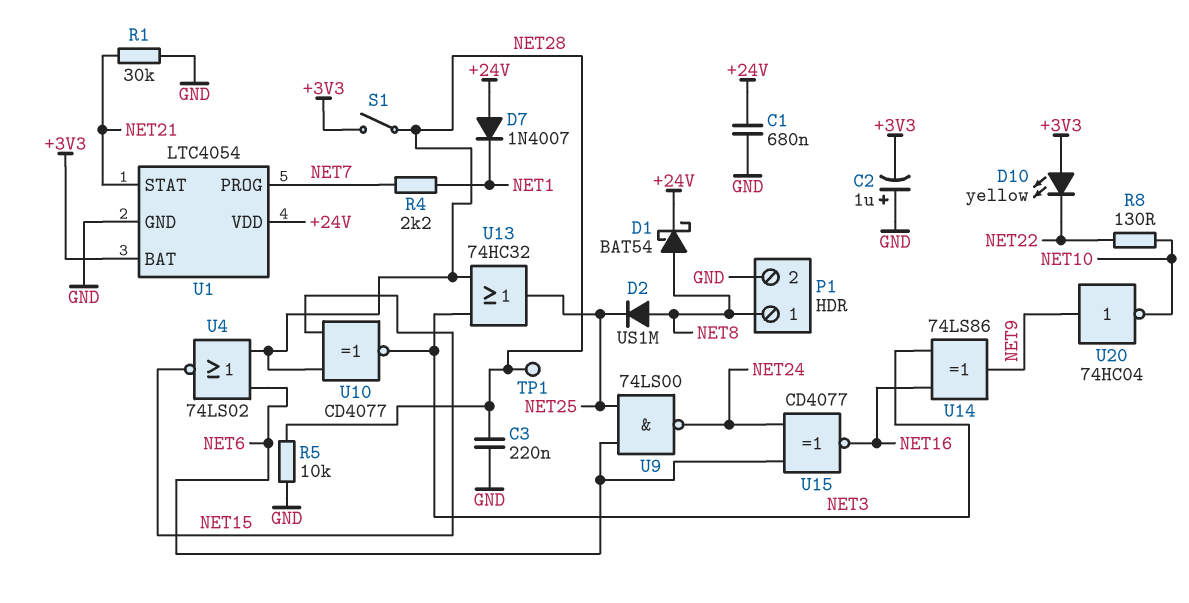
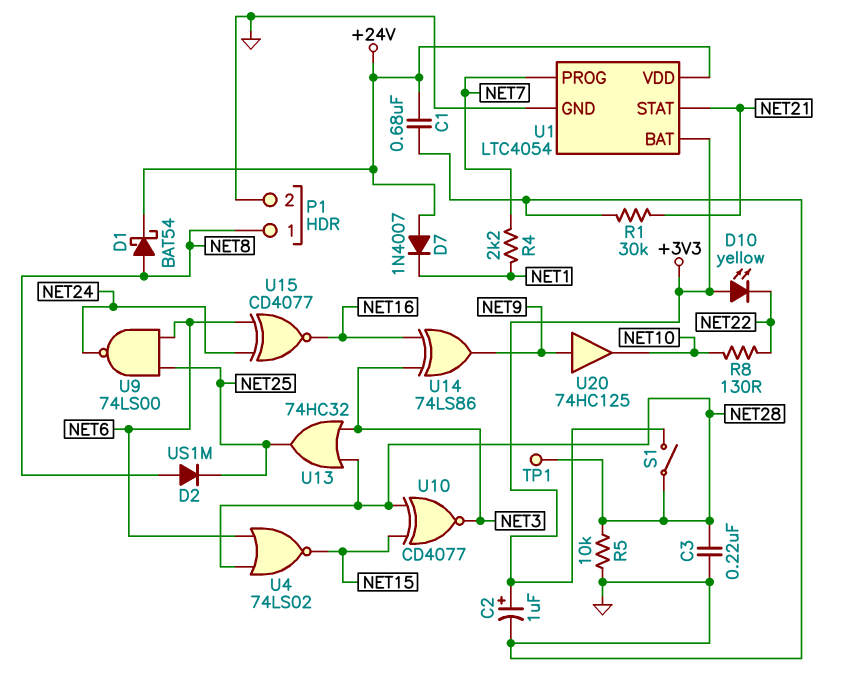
C2: 1uF (plus GND, minus +3V3) -> 1uF (plus +3V3, minus GND)
U20: NOT 74HC04 (in NET9, out NET10) -> buffer 74HC125 (in NET9, out NET10)

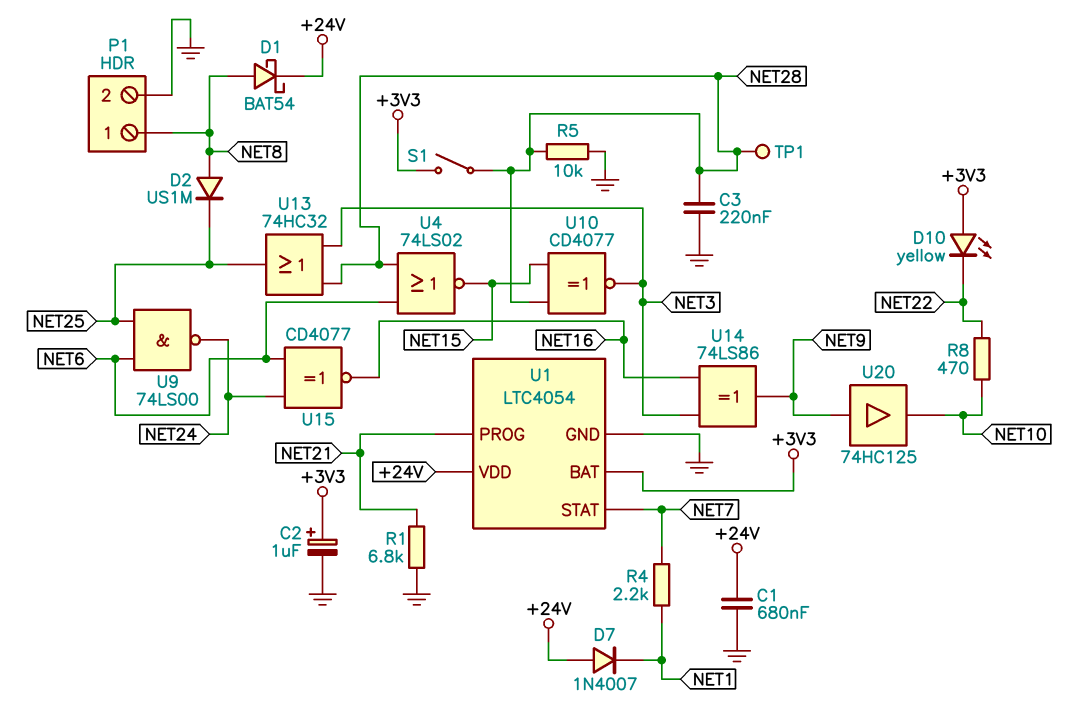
R1: 30k (GND, NET21) -> 6.8k (GND, NET21)
R8: 130 (NET10, NET22) -> 470 (NET10, NET22)
U1 pin PROG: NET7 -> NET21
U1 pin STAT: NET21 -> NET7

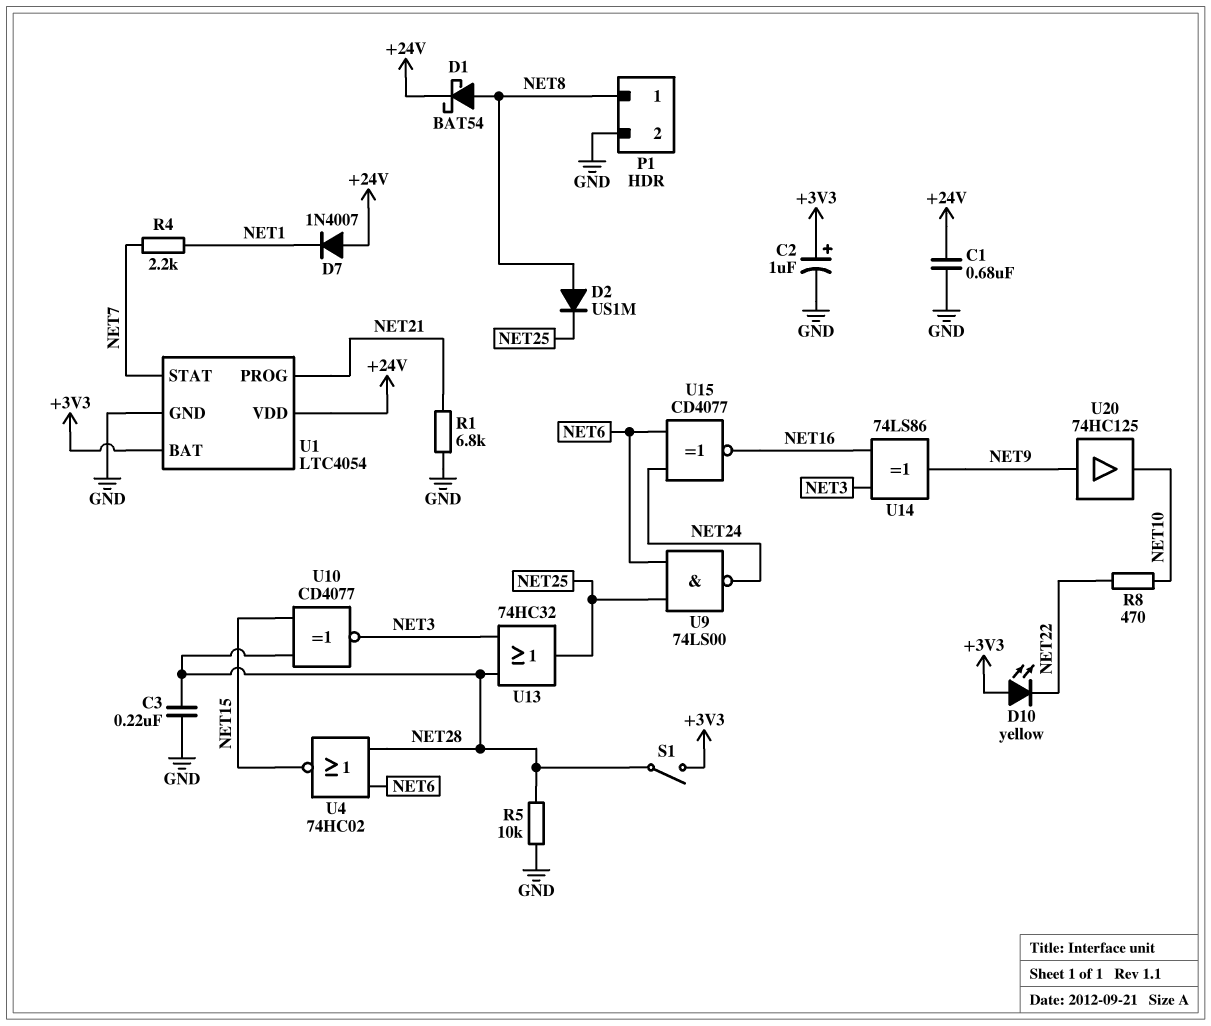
TP1: test point (NET28) -> none
U4: NOR 74LS02 (in NET6, in NET28, out NET15) -> NOR 74HC02 (in NET6, in NET28, out NET15)

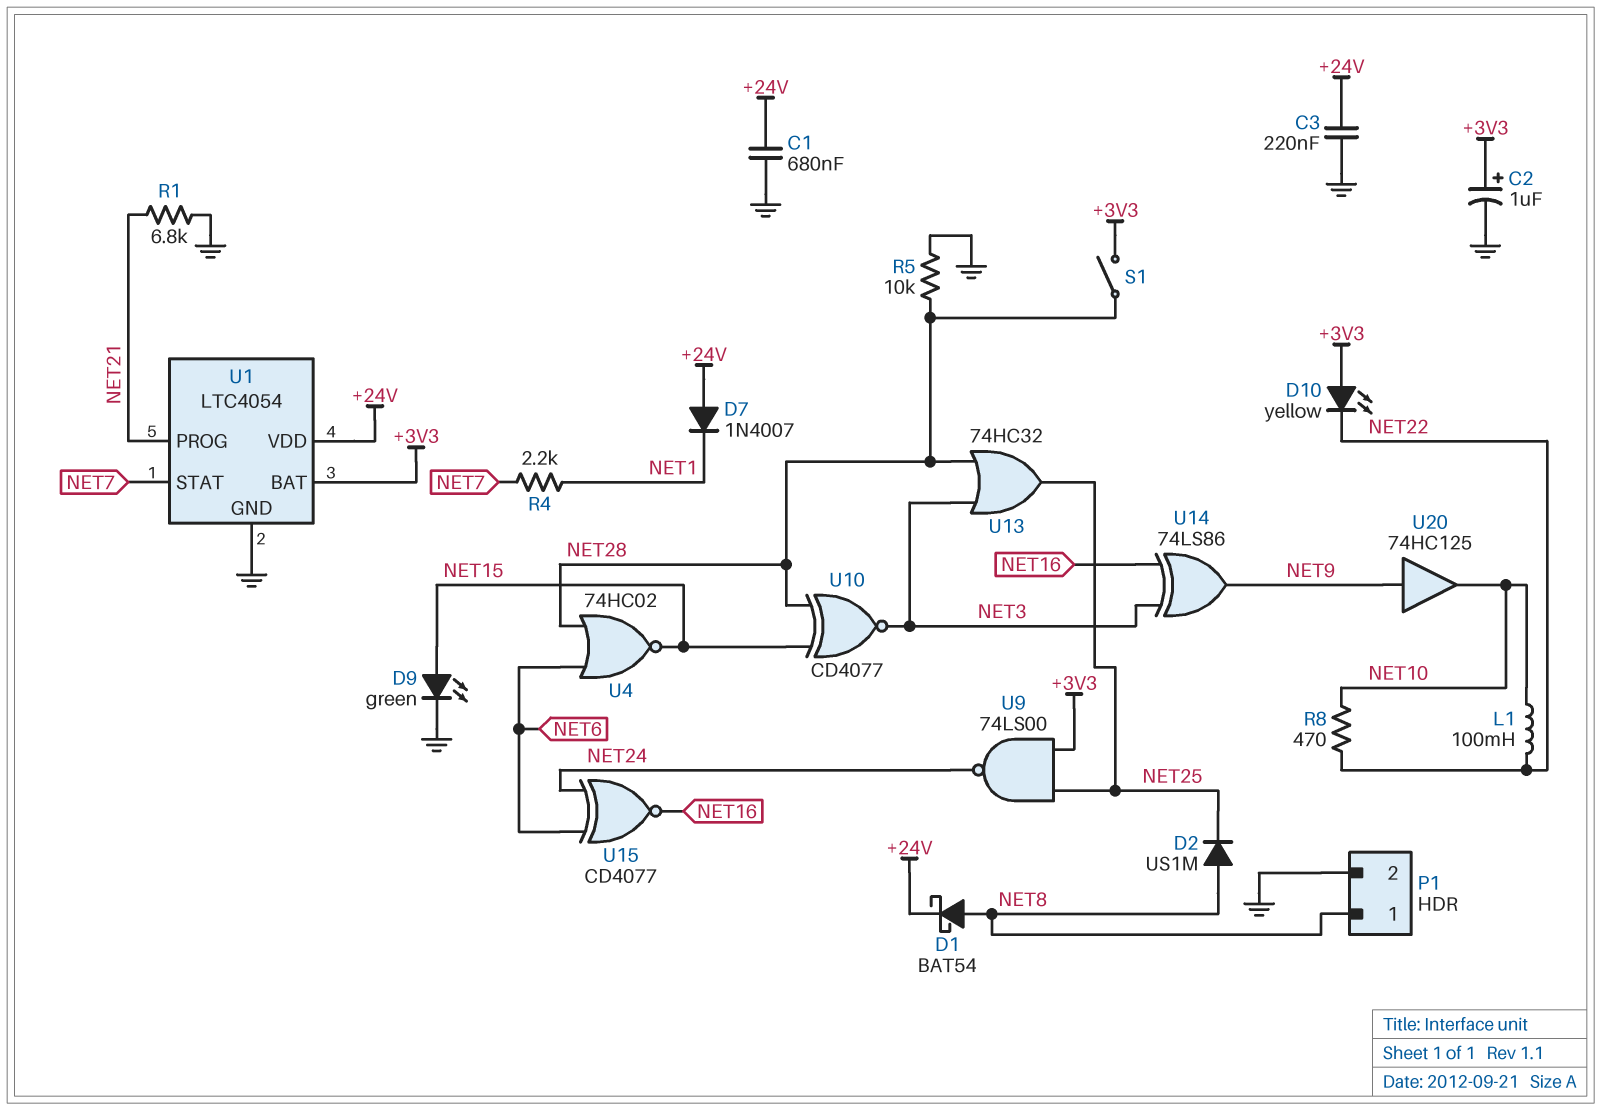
C3: 220nF (GND, NET28) -> 220nF (+24V, GND)
D9: none -> LED green (A NET15, K GND)
L1: none -> 100mH (NET10, NET22)
U9: NAND 74LS00 (in NET6, in NET25, out NET24) -> NAND 74LS00 (in +3V3, in NET25, out NET24)

